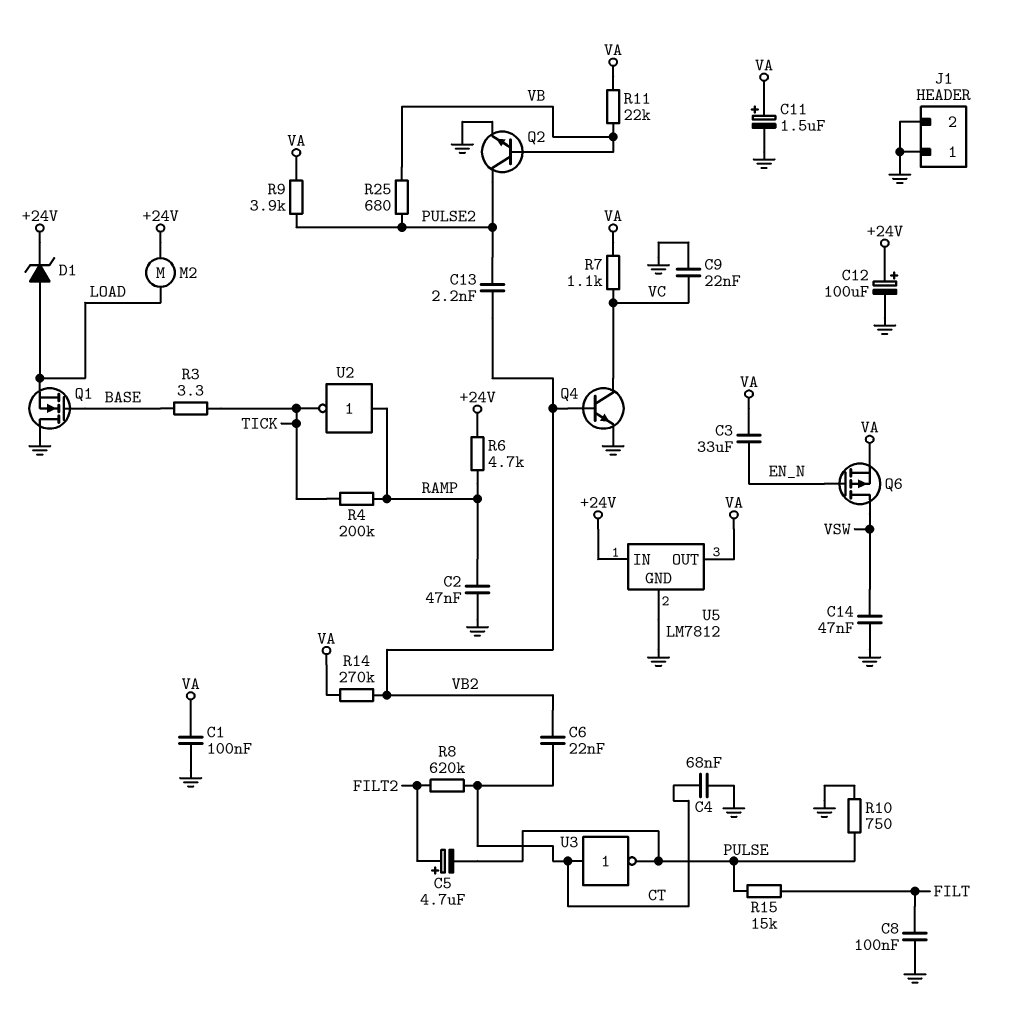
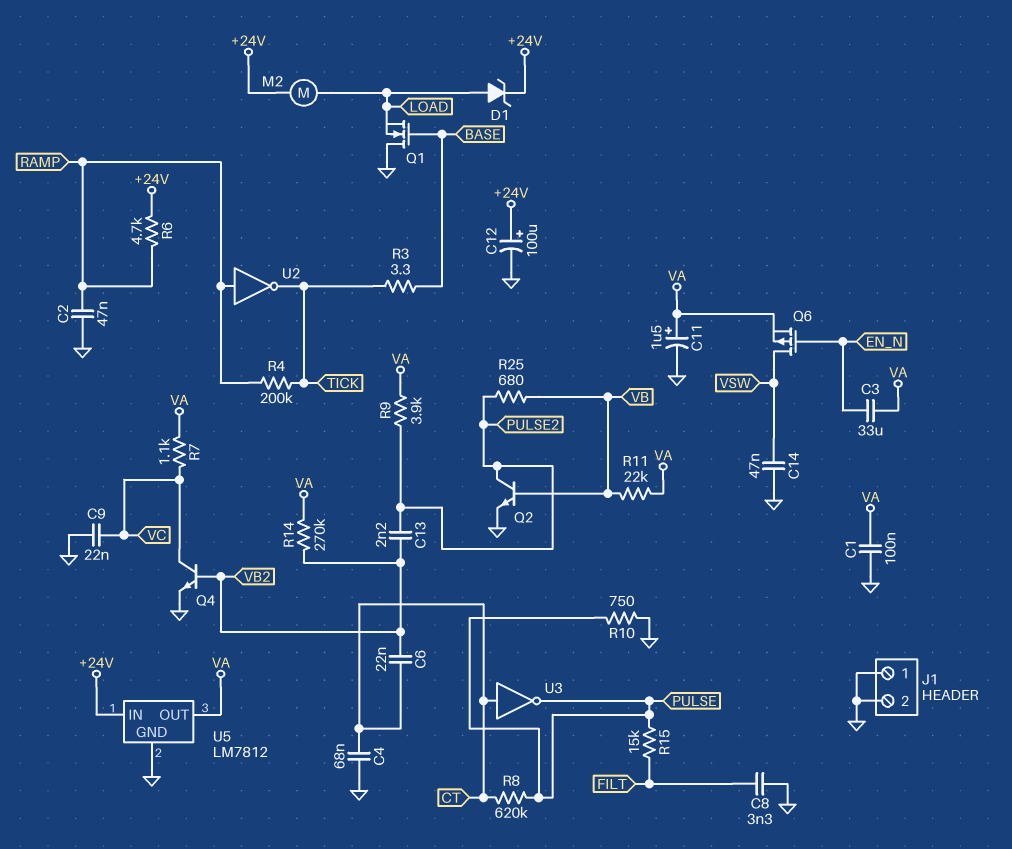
C5: 4.7uF (plus FILT2, minus PULSE) -> none
C8: 100nF (FILT, GND) -> 3.3nF (FILT, GND)
R8: 620k (CT, FILT2) -> 620k (CT, PULSE)

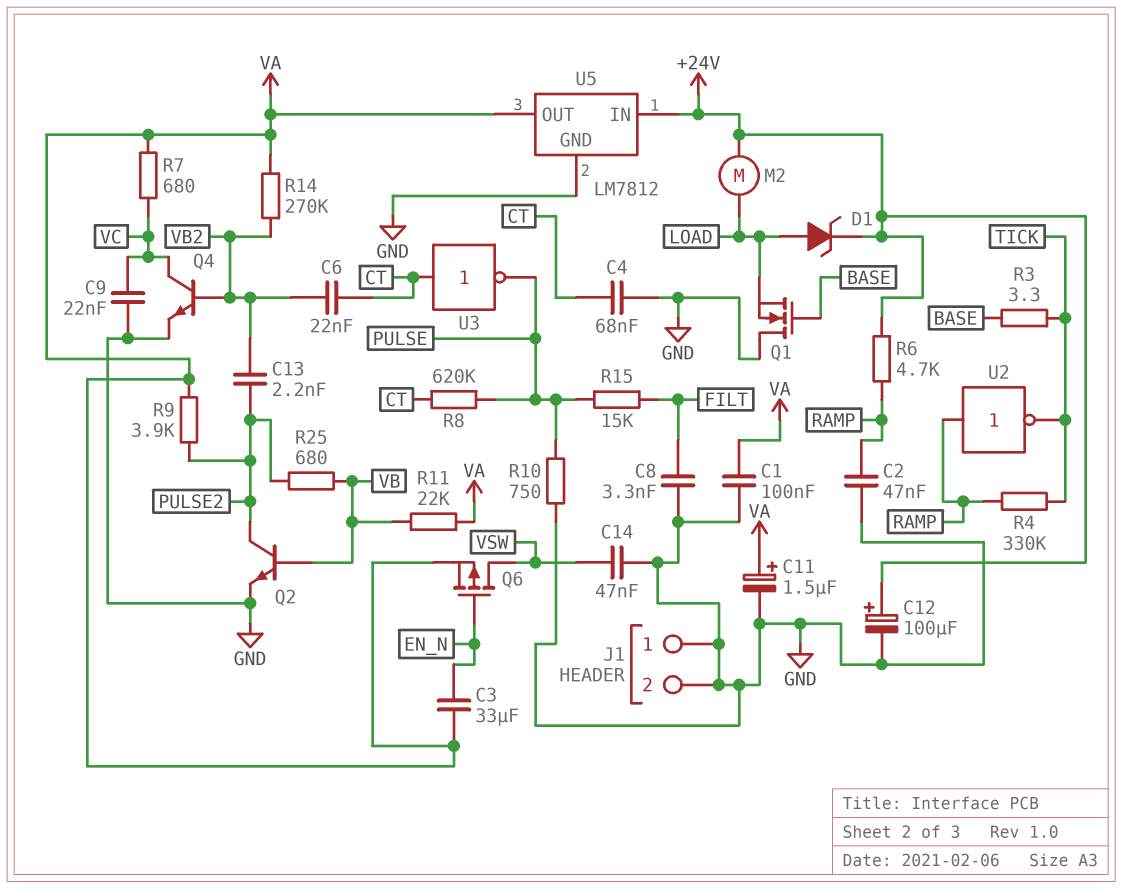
R4: 200k (RAMP, TICK) -> 330k (RAMP, TICK)
R7: 1.1k (VA, VC) -> 680 (VA, VC)

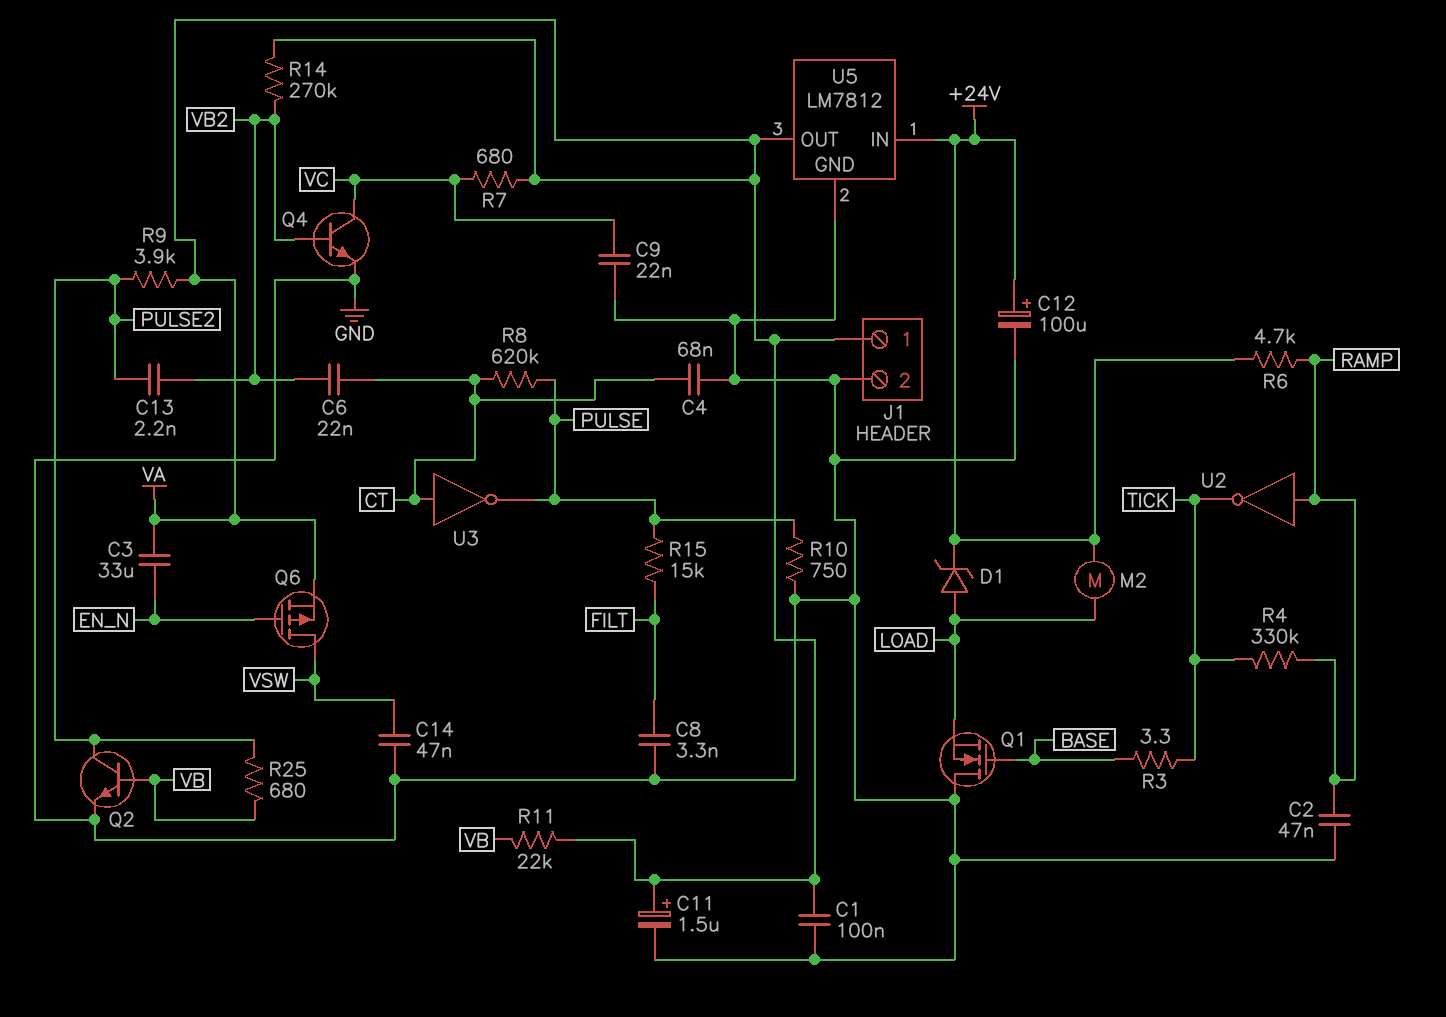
J1 pin 1: GND -> VA

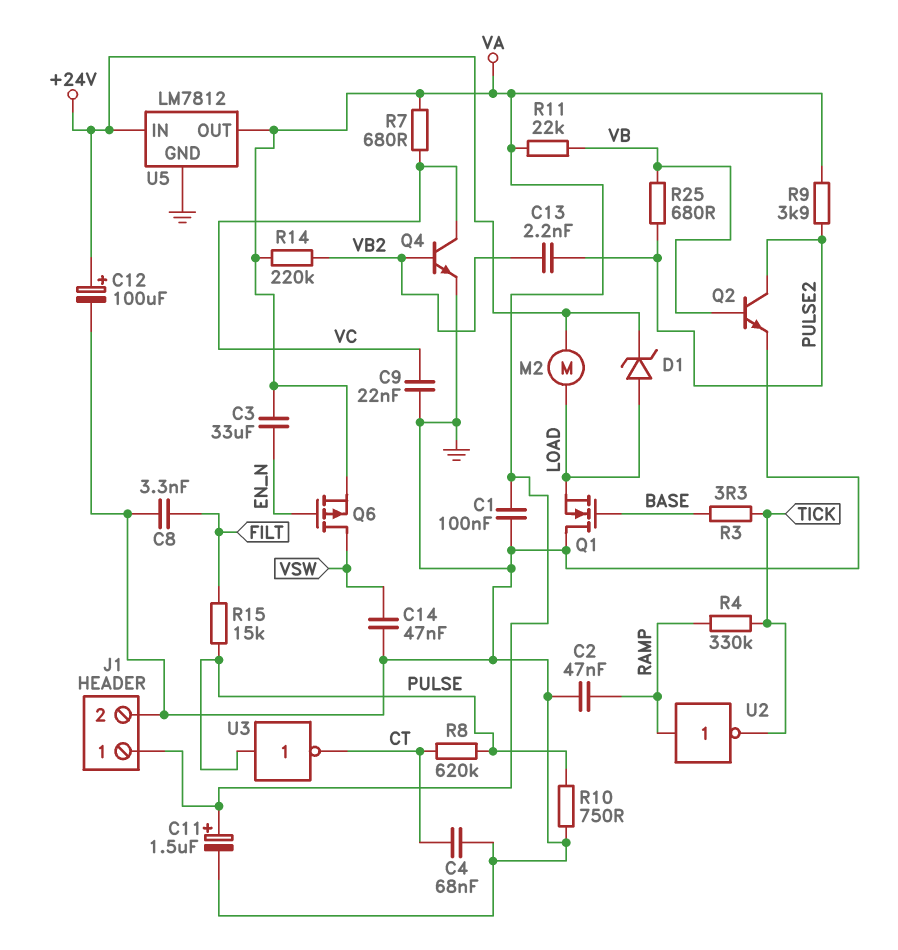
C6: 22nF (CT, VB2) -> none
R6: 4.7k (+24V, RAMP) -> none
R14: 270k (VA, VB2) -> 220k (VA, VB2)
U3: NOT (in CT, out PULSE) -> NOT (in PULSE, out CT)

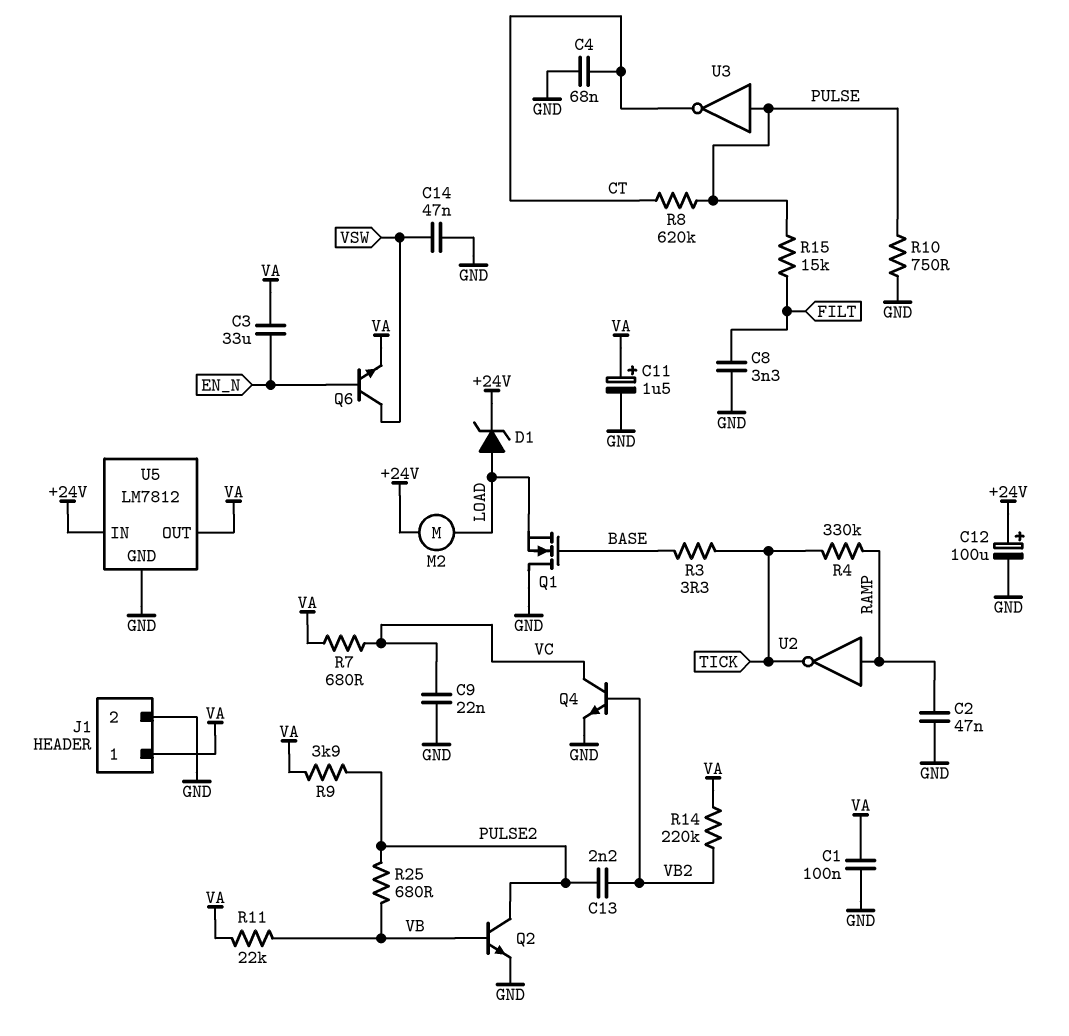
Q6: PMOS (G EN_N, D VSW, S VA) -> NPN (B EN_N, C VSW, E VA)

